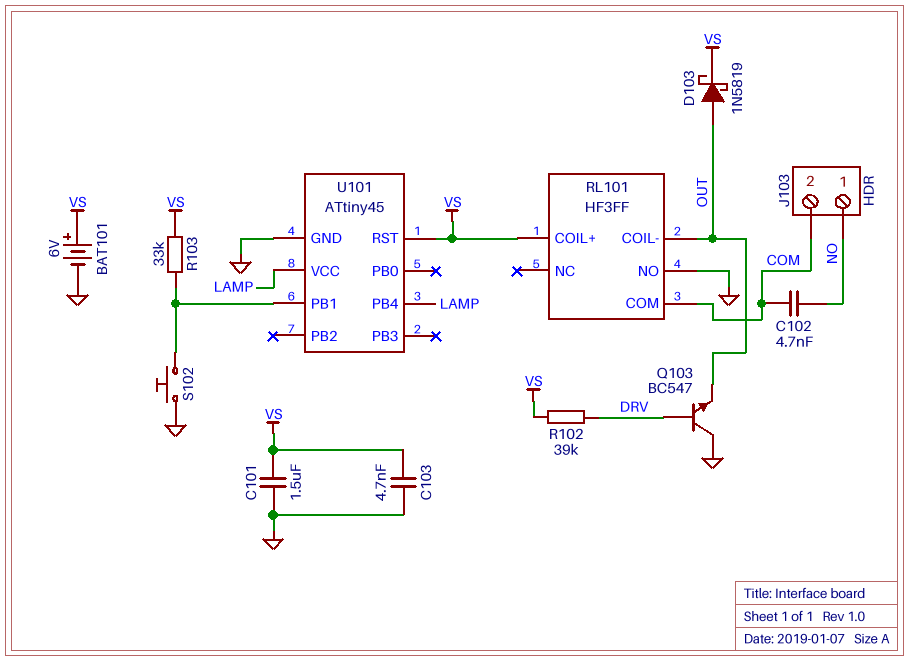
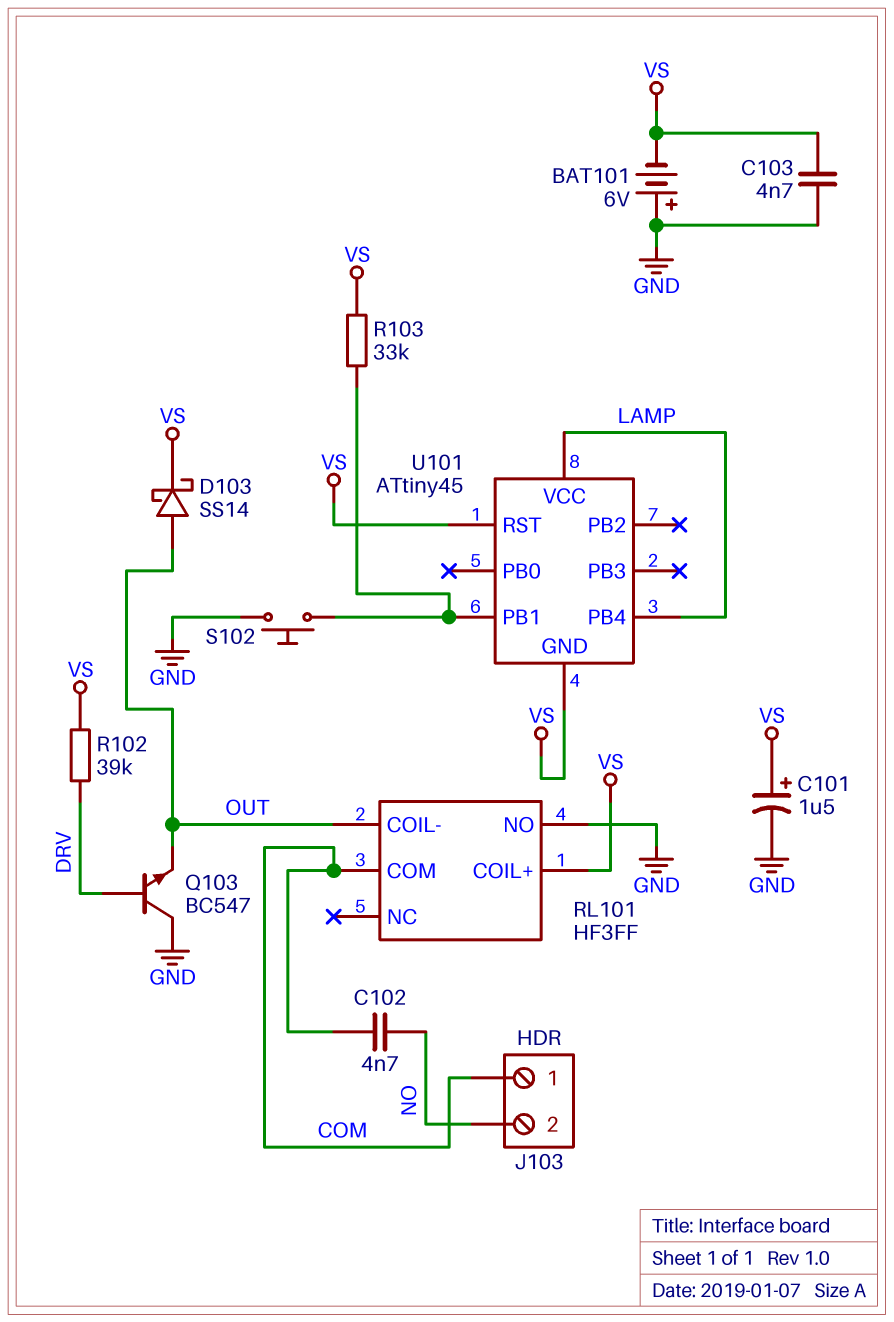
BAT101: 6V (plus VS, minus GND) -> 6V (plus GND, minus VS)
C101: 1.5uF (GND, VS) -> 1.5uF (plus VS, minus GND)
D103: schottky 1N5819 (A OUT, K VS) -> schottky SS14 (A OUT, K VS)
J103 pin 1: NO -> COM
J103 pin 2: COM -> NO
U101 pin GND: GND -> VS

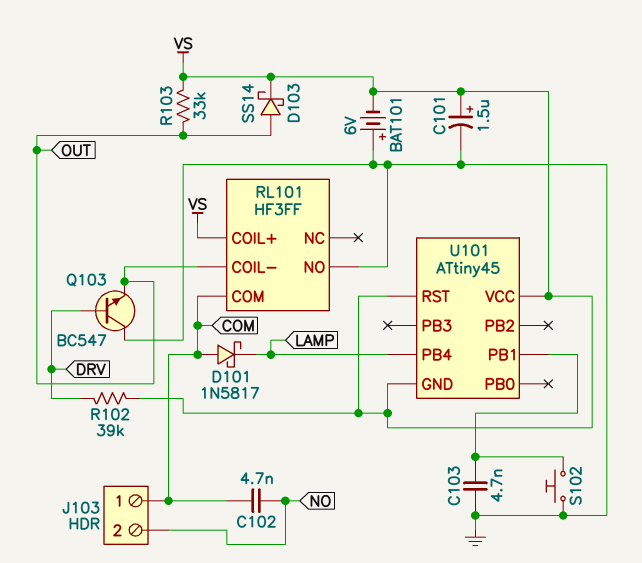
C103: 4.7nF (GND, VS) -> 4.7nF (GND, U101/PB1)
D101: none -> schottky 1N5817 (A COM, K LAMP)
R103: 33k (U101/PB1, VS) -> 33k (OUT, VS)
U101 pin VCC: LAMP -> VS

